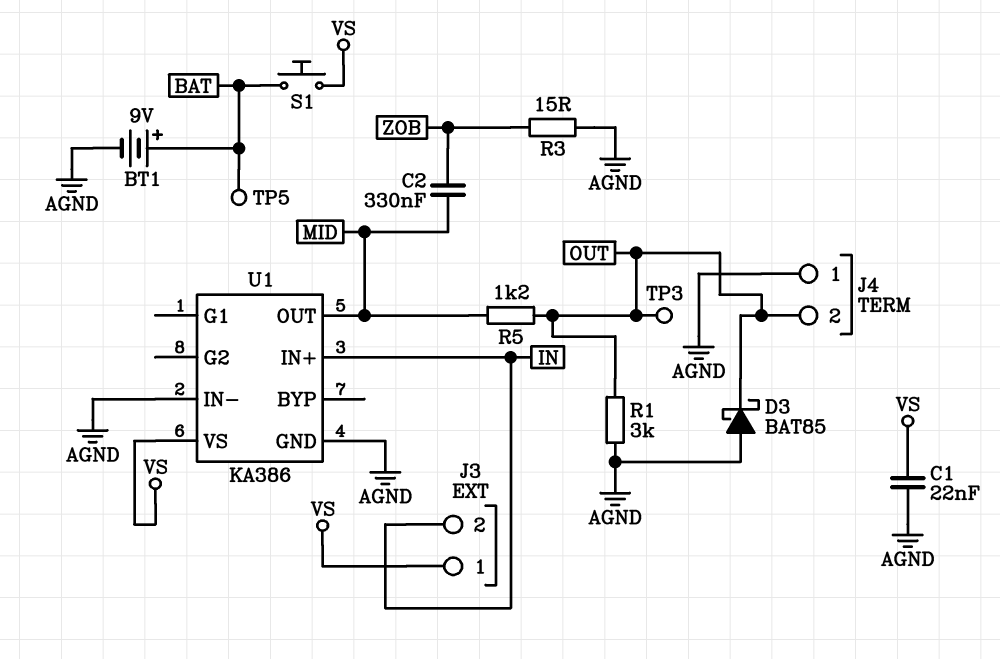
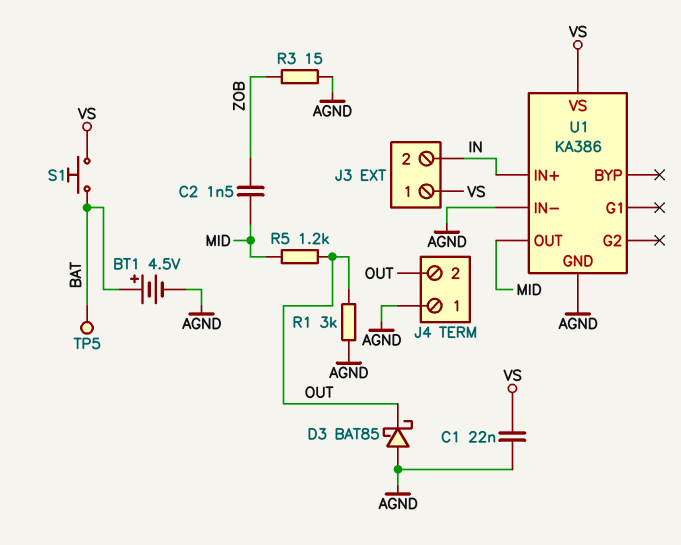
BT1: 9V (plus BAT, minus AGND) -> 4.5V (plus BAT, minus AGND)
C2: 330nF (MID, ZOB) -> 1.5nF (MID, ZOB)
TP3: test point (OUT) -> none

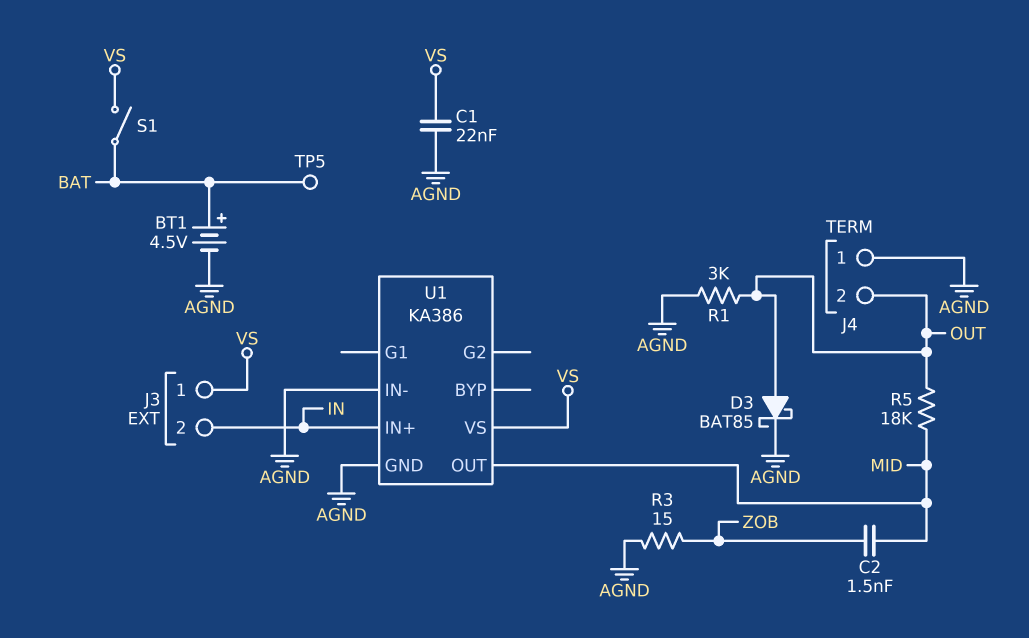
D3: schottky BAT85 (A AGND, K OUT) -> schottky BAT85 (A OUT, K AGND)
R5: 1.2k (MID, OUT) -> 18k (MID, OUT)
S1: button (BAT, VS) -> switch (BAT, VS)

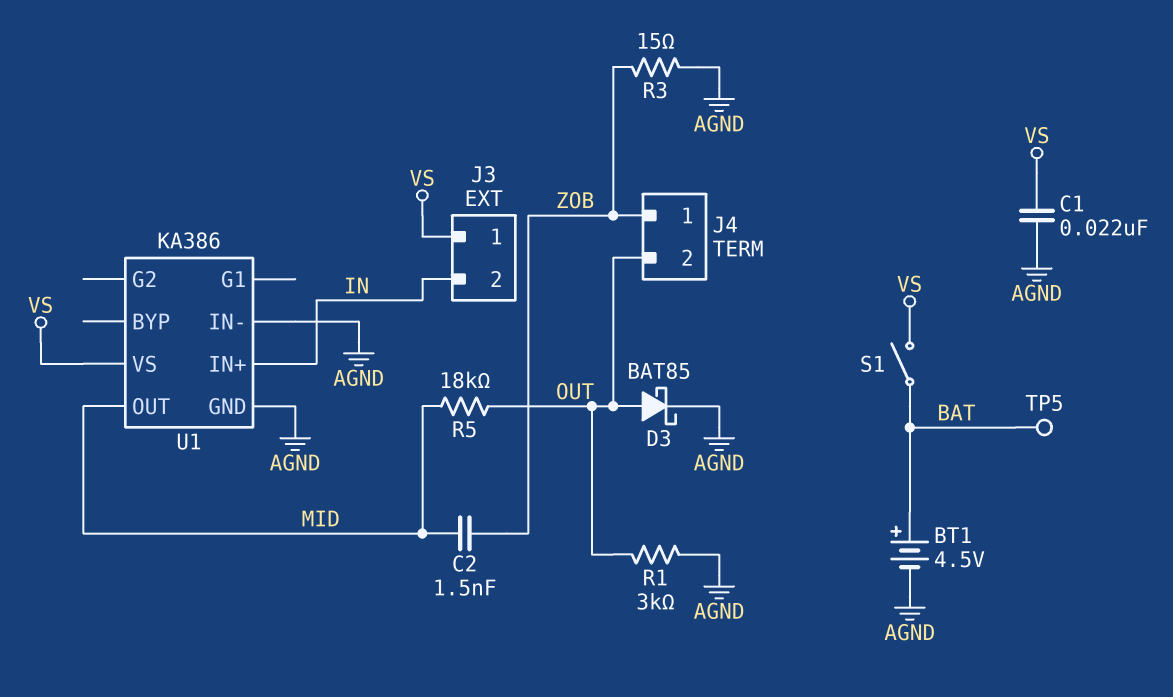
J4 pin 1: AGND -> ZOB

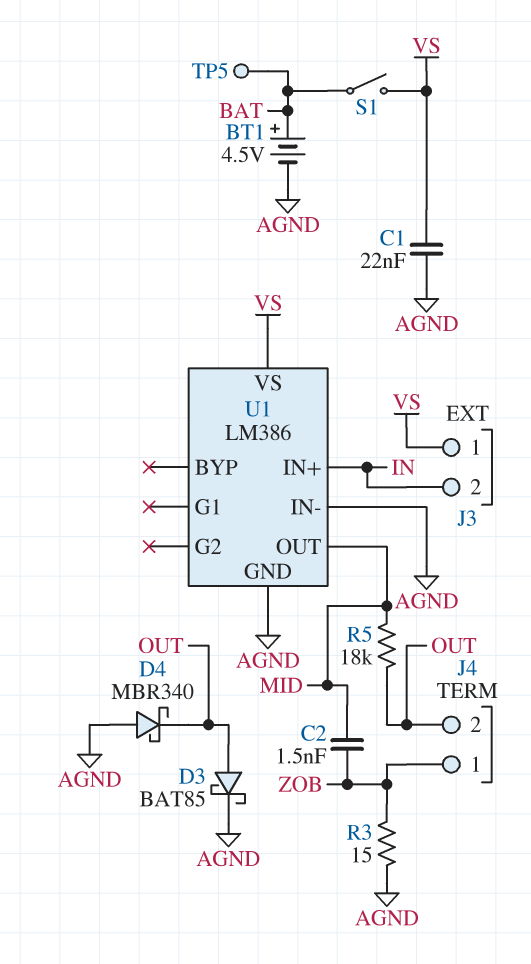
D4: none -> schottky MBR340 (A AGND, K OUT)
R1: 3k (AGND, OUT) -> none
U1: KA386 -> LM386

